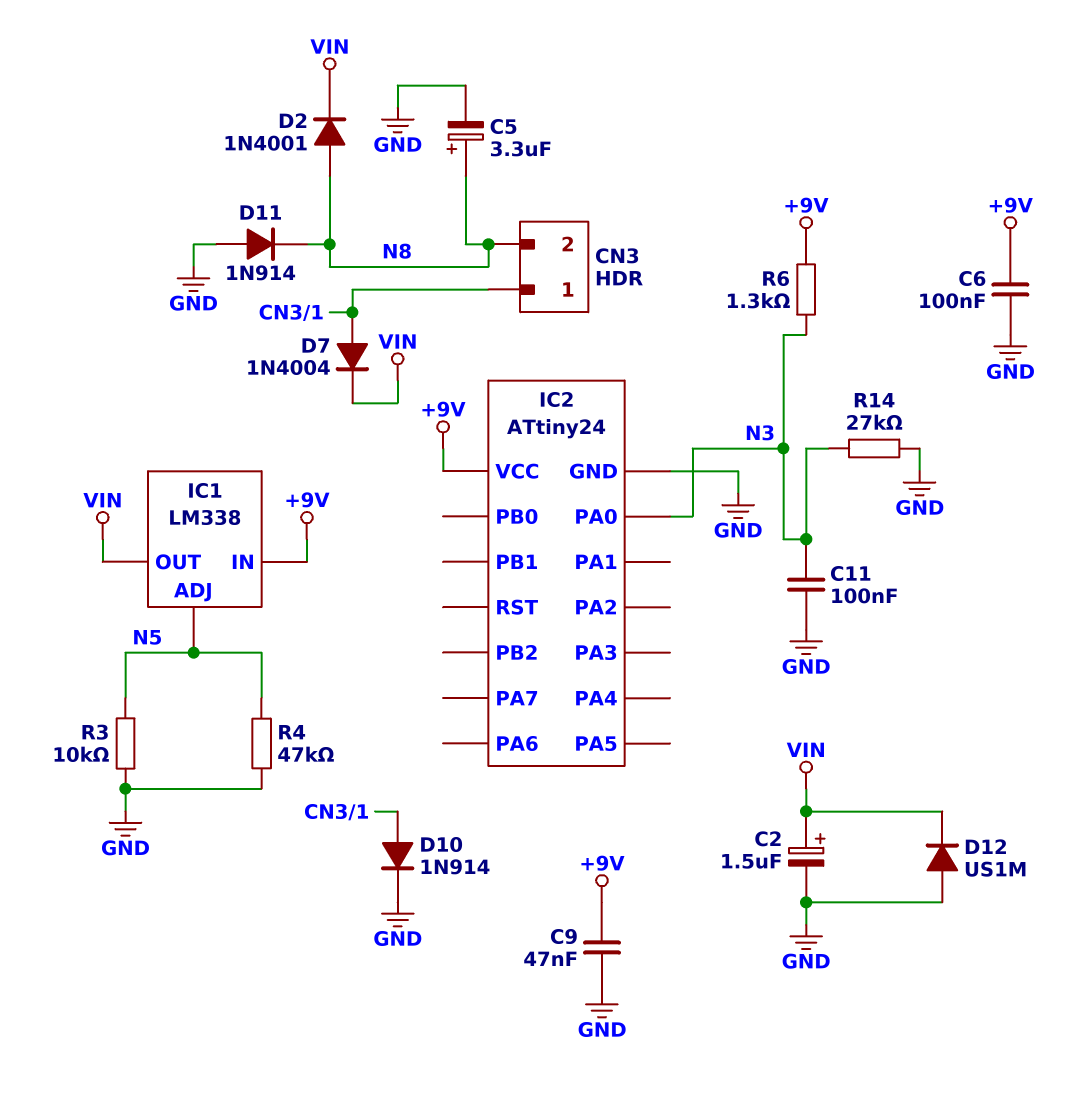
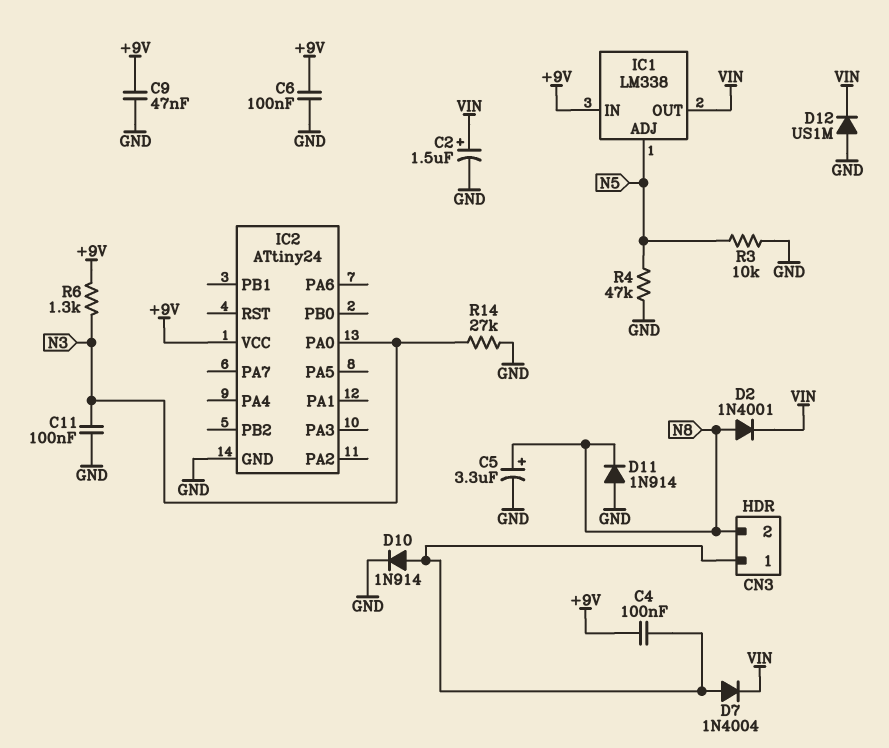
C4: none -> 100nF (+9V, CN3/1)

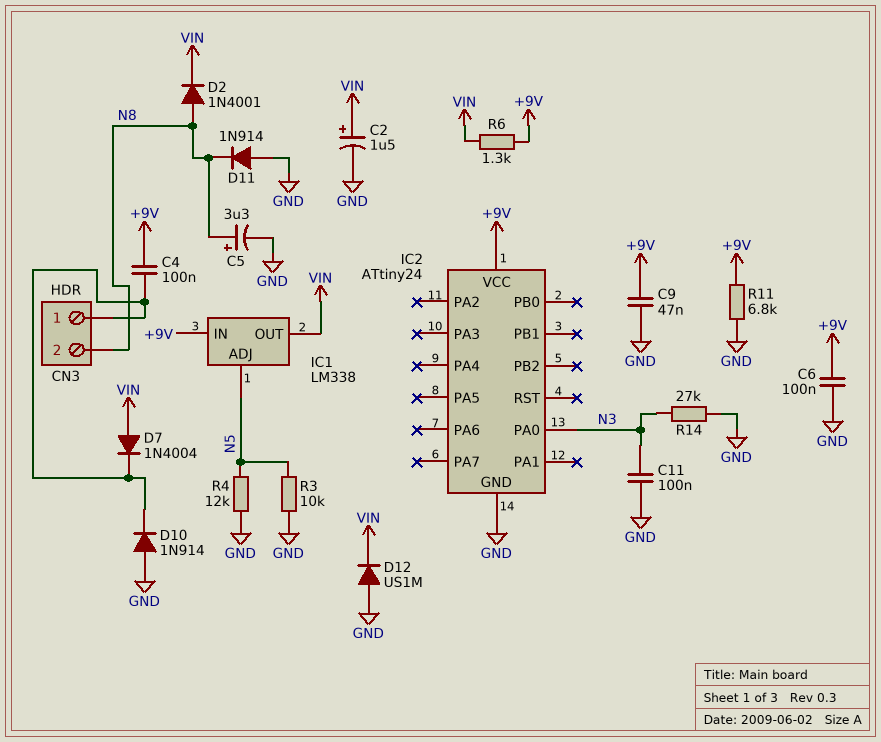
D7: diode 1N4004 (A CN3/1, K VIN) -> diode 1N4004 (A VIN, K CN3/1)
D10: diode 1N914 (A CN3/1, K GND) -> diode 1N914 (A GND, K CN3/1)
R4: 47k (GND, N5) -> 12k (GND, N5)
R6: 1.3k (+9V, N3) -> 1.3k (+9V, VIN)
R11: none -> 6.8k (+9V, GND)

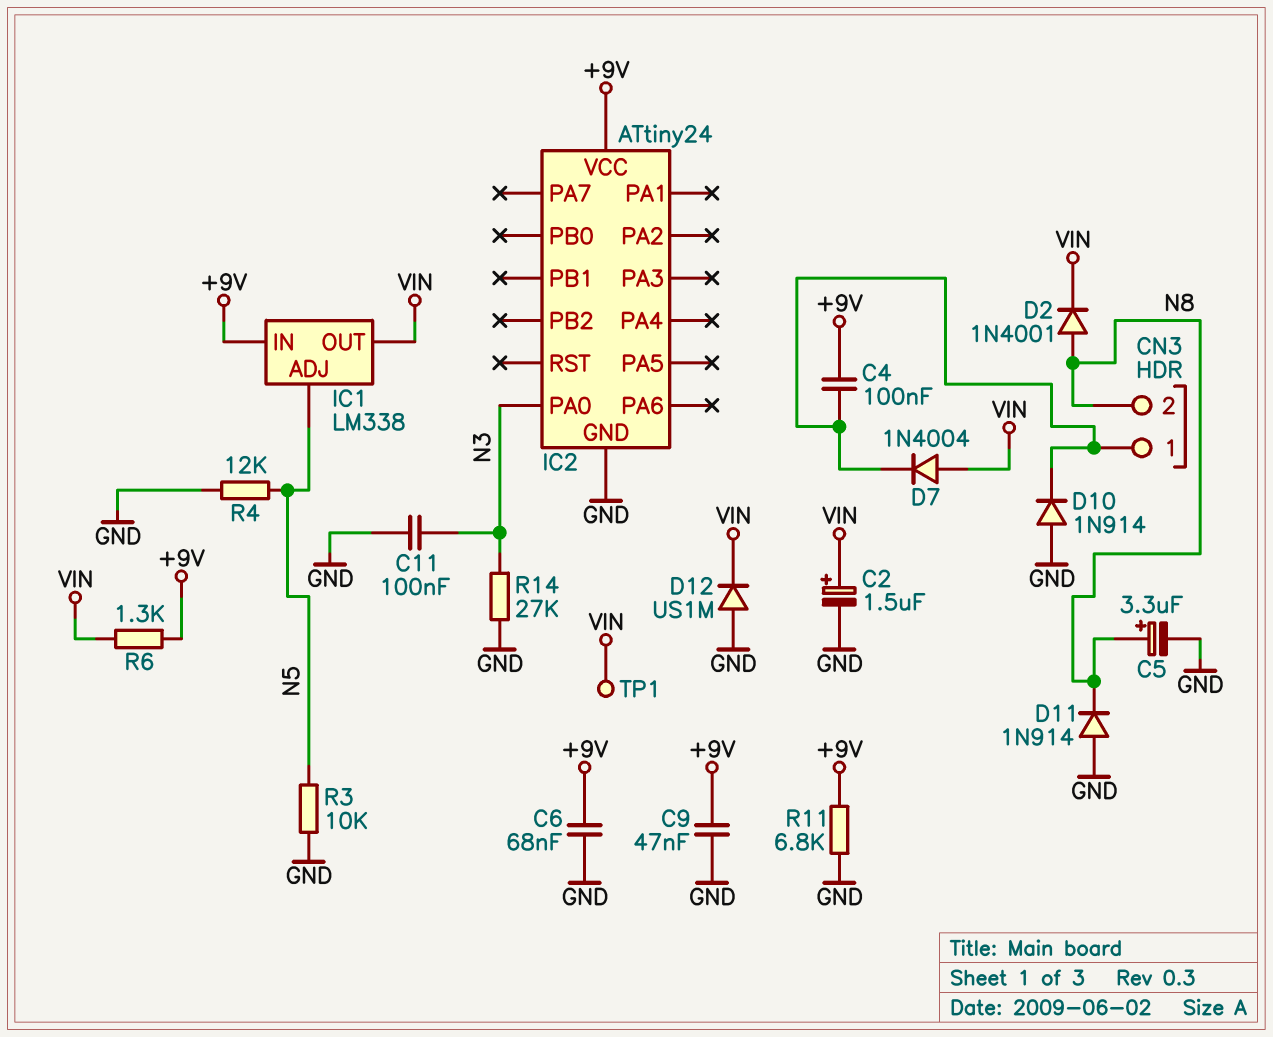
C6: 100nF (+9V, GND) -> 68nF (+9V, GND)
TP1: none -> test point (VIN)

